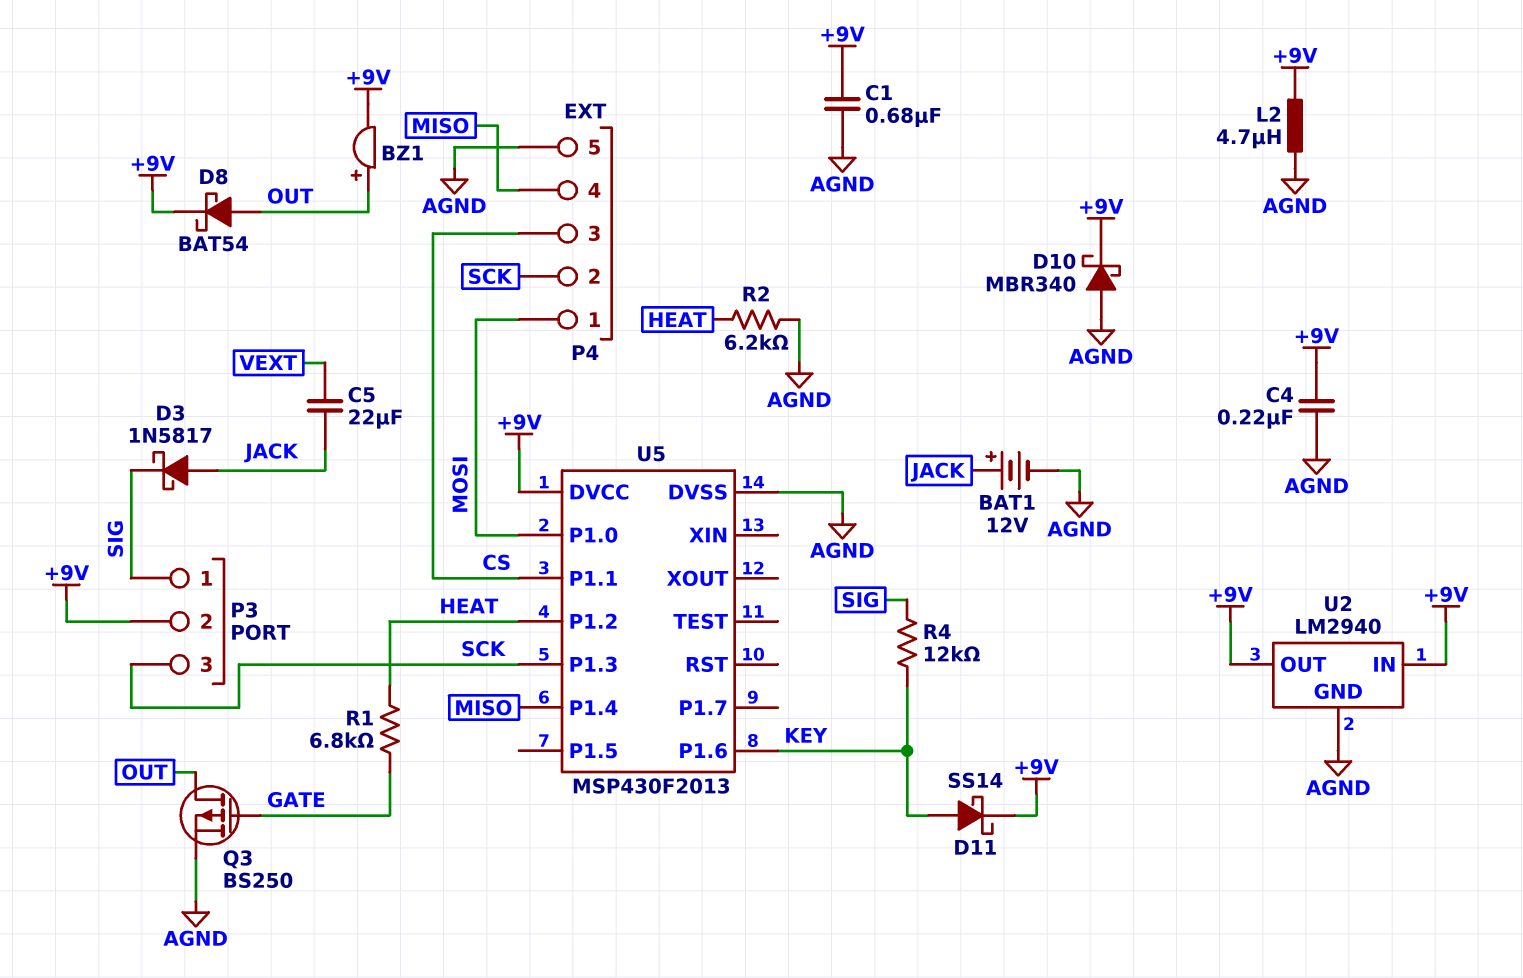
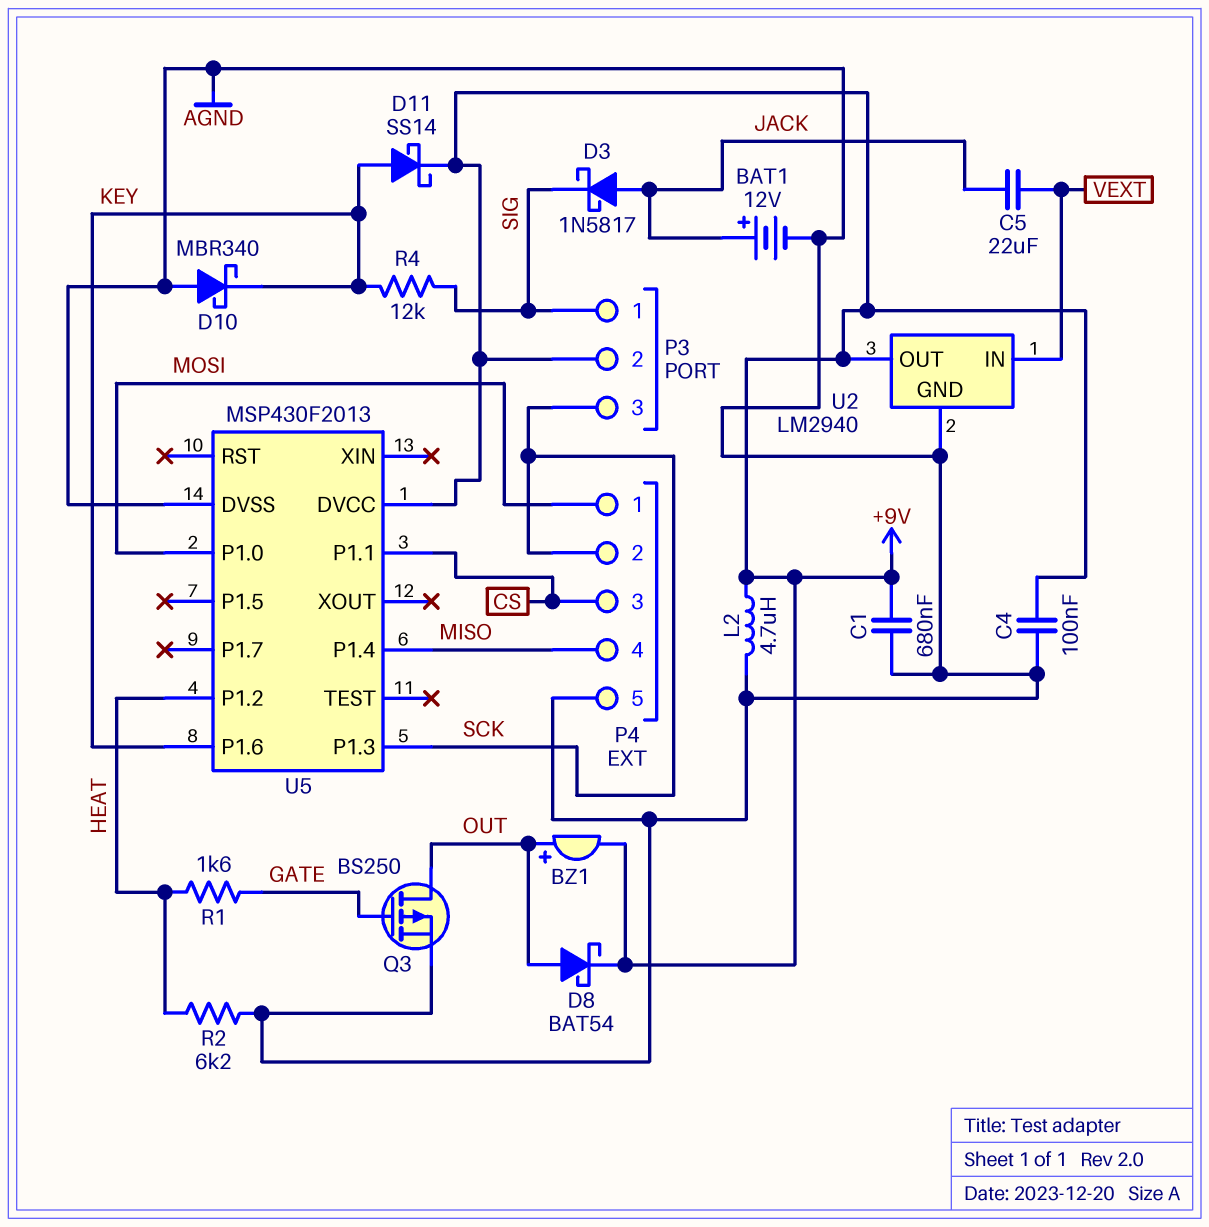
C4: 220nF (+9V, AGND) -> 100nF (+9V, AGND)
D10: schottky MBR340 (A AGND, K +9V) -> schottky MBR340 (A AGND, K KEY)
R1: 6.8k (GATE, HEAT) -> 1.6k (GATE, HEAT)
U2 pin IN: +9V -> VEXT

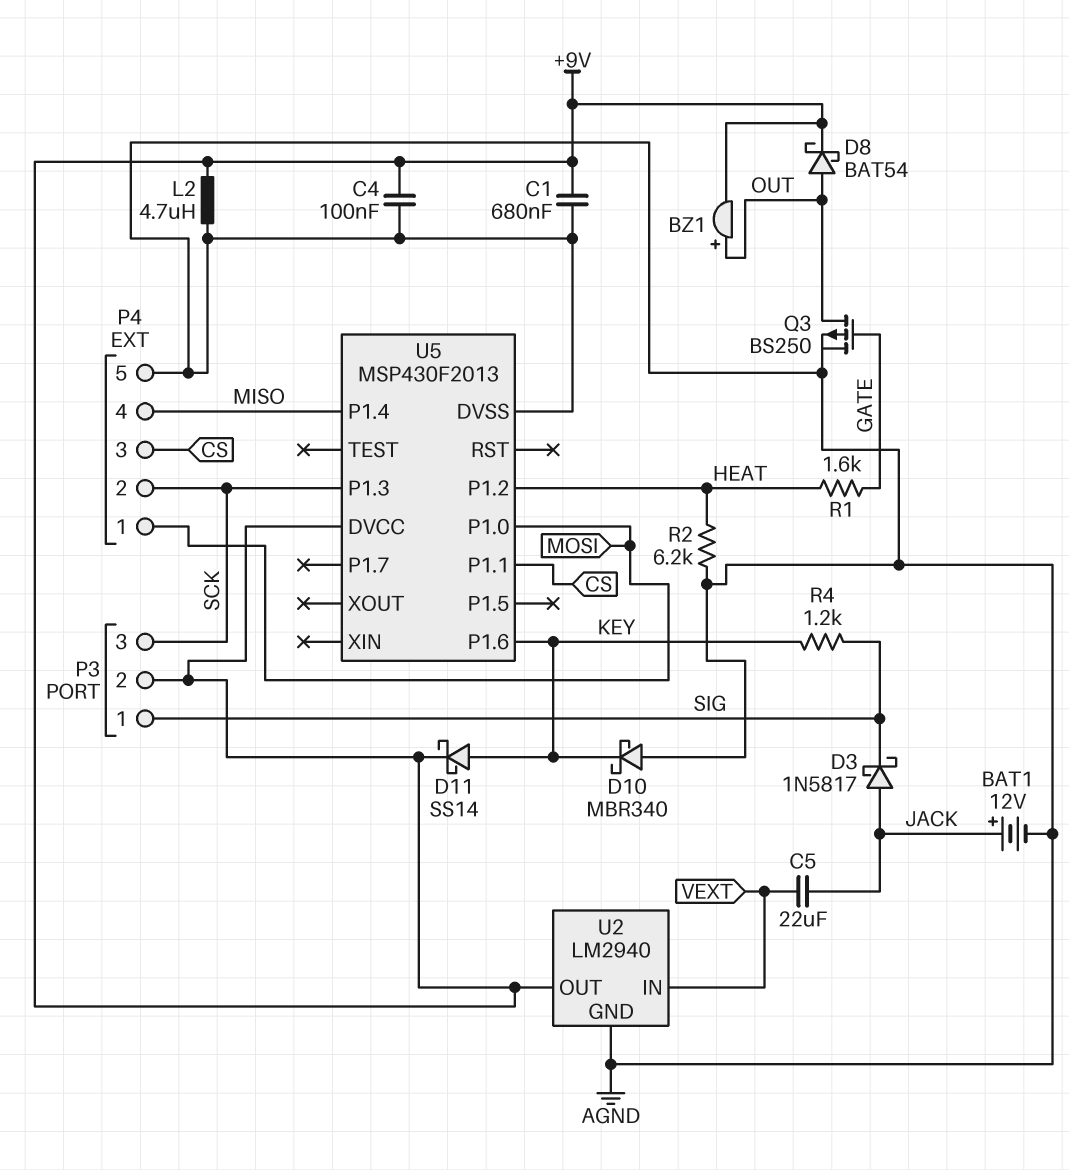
R4: 12k (KEY, SIG) -> 1.2k (KEY, SIG)

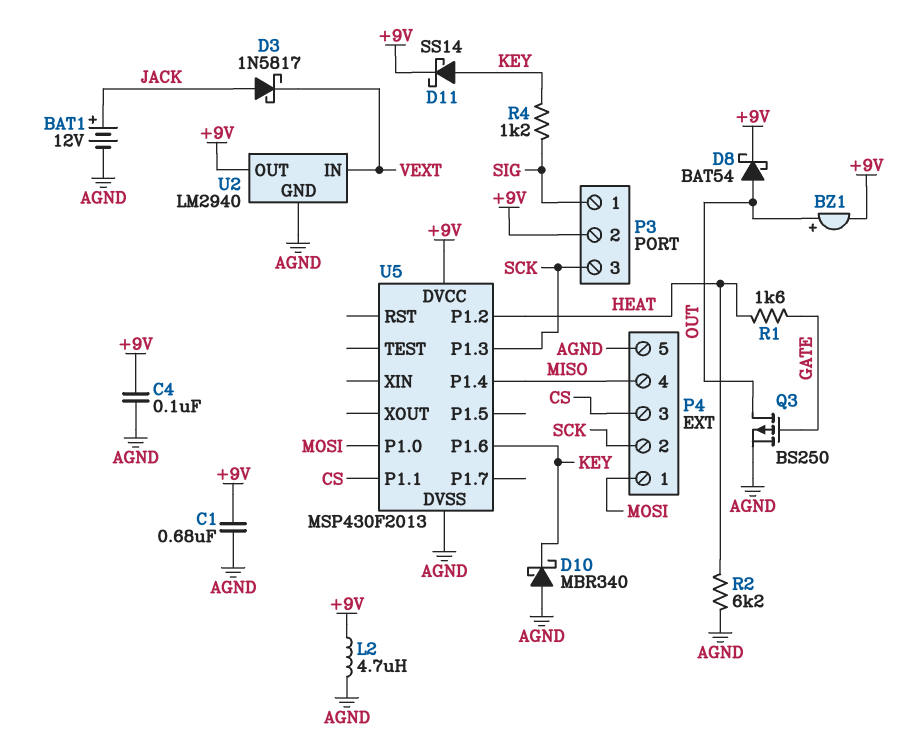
C5: 22uF (JACK, VEXT) -> none
D3: schottky 1N5817 (A JACK, K SIG) -> schottky 1N5817 (A JACK, K VEXT)

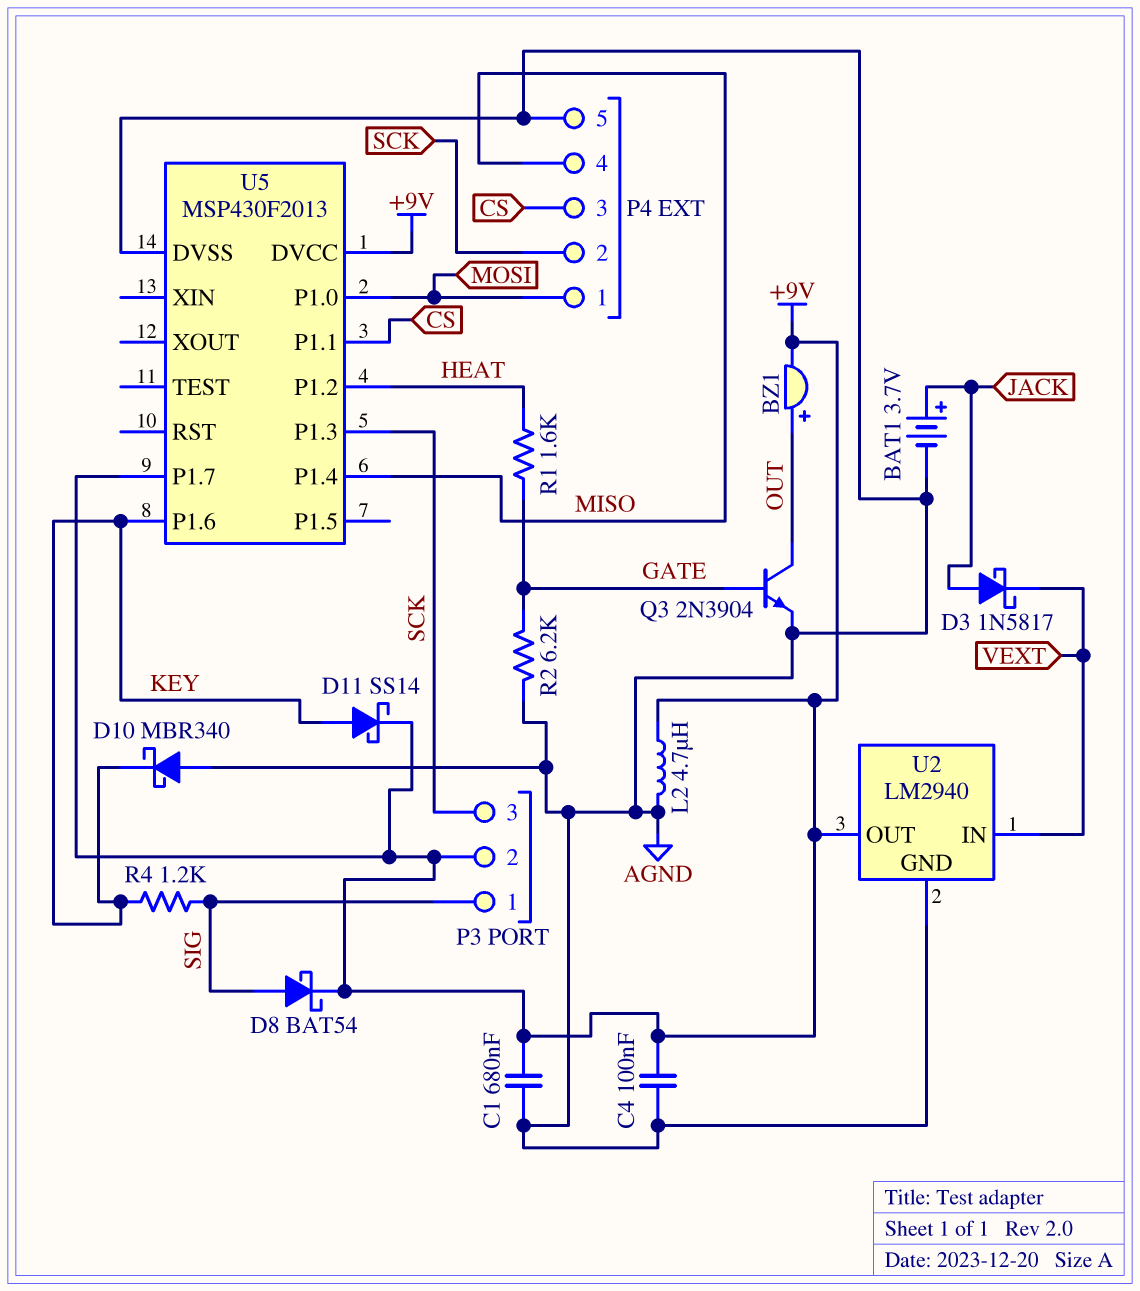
BAT1: 12V (plus JACK, minus AGND) -> 3.7V (plus JACK, minus AGND)
D8: schottky BAT54 (A OUT, K +9V) -> schottky BAT54 (A SIG, K +9V)
Q3: PMOS BS250 (G GATE, D OUT, S AGND) -> NPN 2N3904 (B GATE, C OUT, E AGND)
R2: 6.2k (AGND, HEAT) -> 6.2k (AGND, GATE)
U5 pin P1.7: none -> +9V

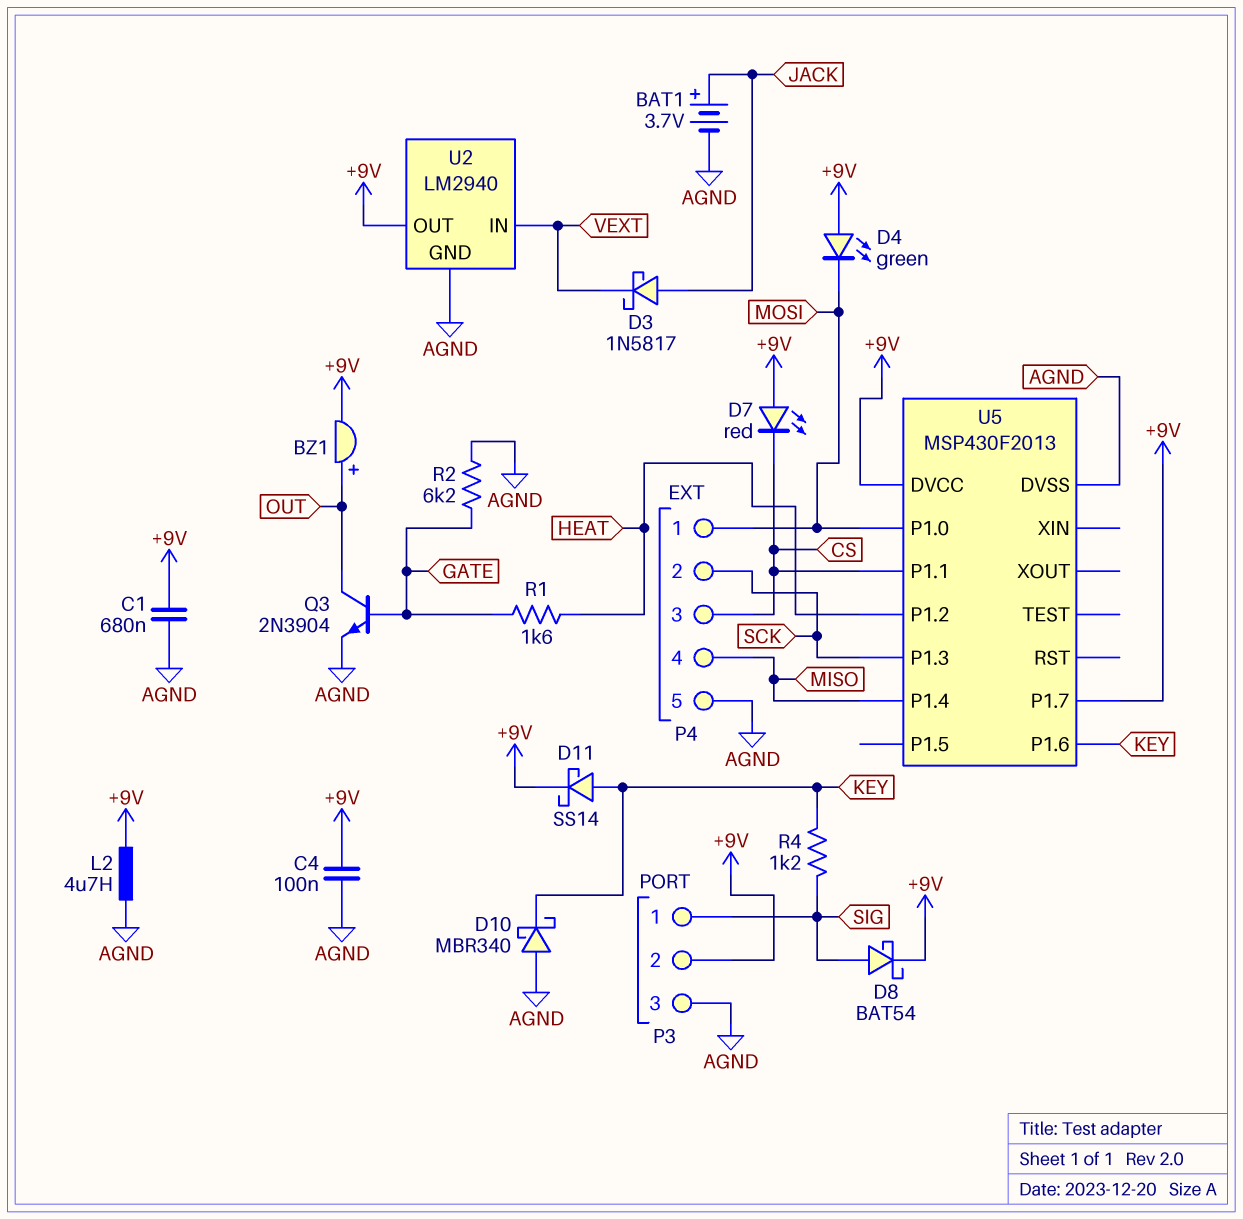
D4: none -> LED green (A +9V, K MOSI)
D7: none -> LED red (A +9V, K CS)
P3 pin 3: SCK -> AGND

